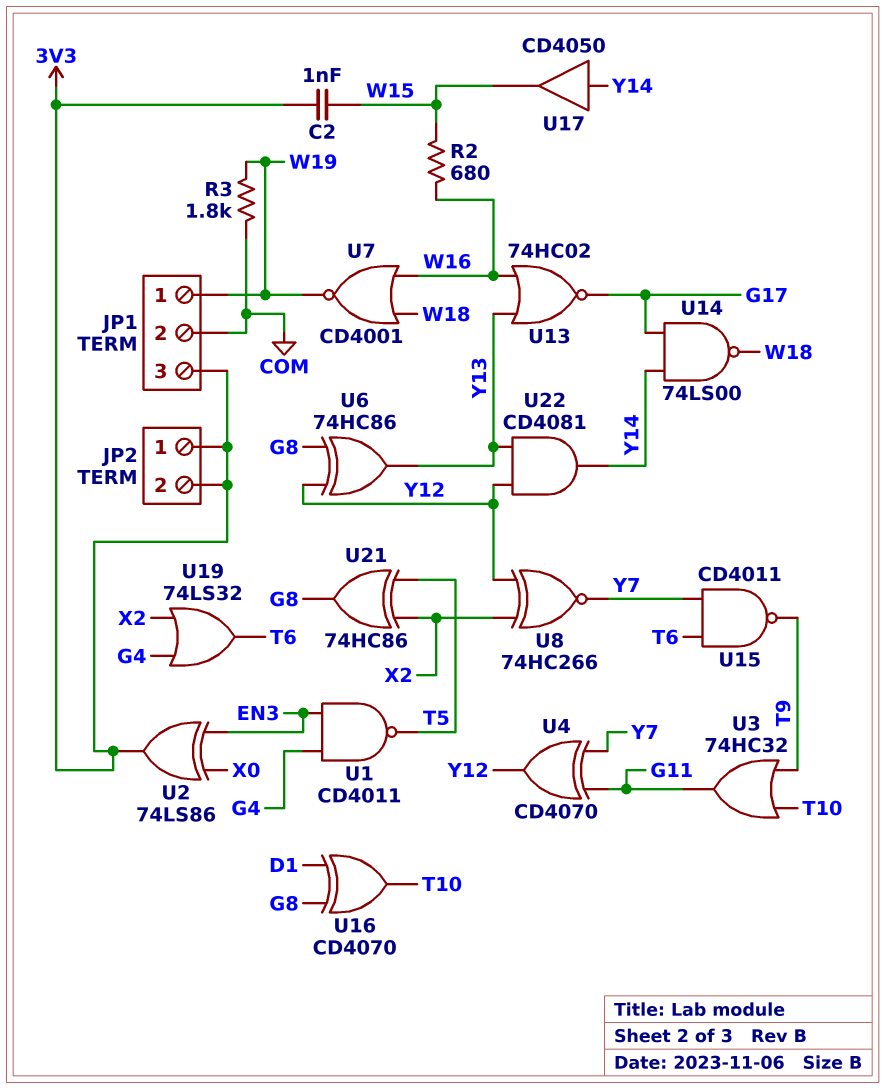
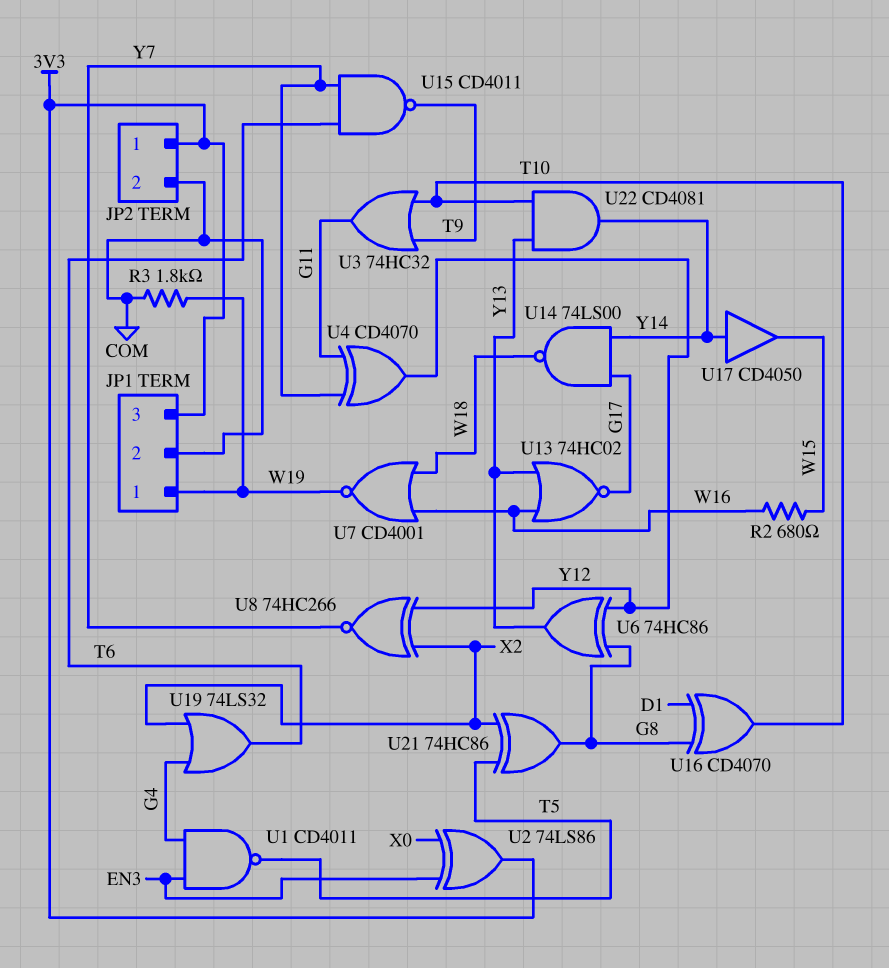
C2: 1nF (3V3, W15) -> none
JP2 pin 2: 3V3 -> COM
U22: AND CD4081 (in Y12, in Y13, out Y14) -> AND CD4081 (in T10, in Y13, out Y14)

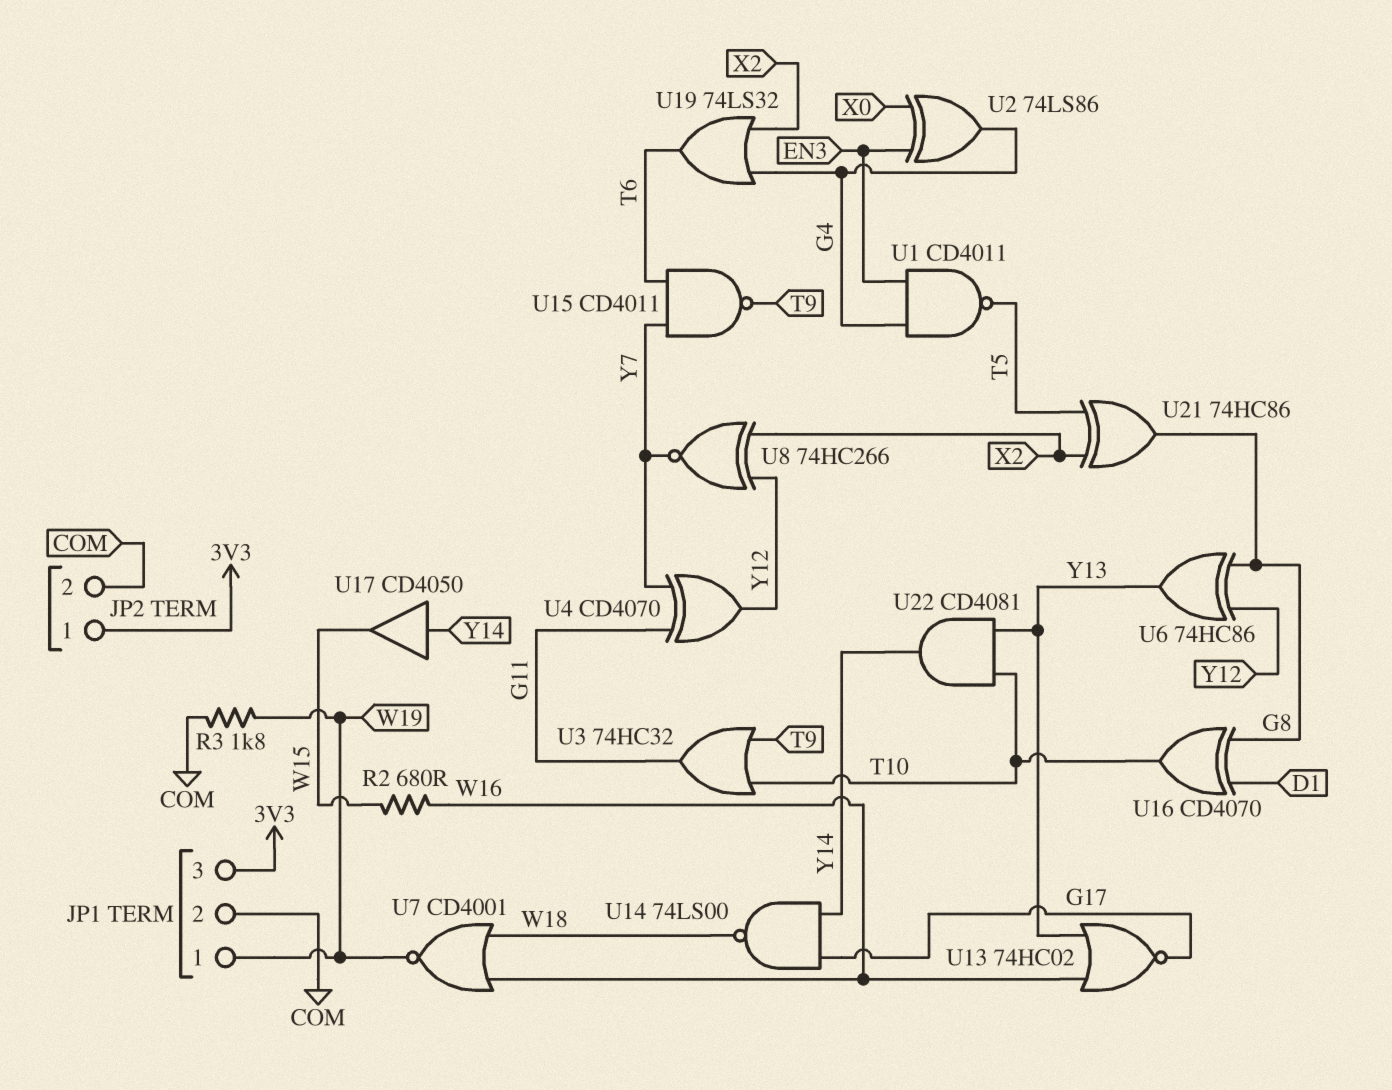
U2: XOR 74LS86 (in EN3, in X0, out 3V3) -> XOR 74LS86 (in EN3, in X0, out G4)

